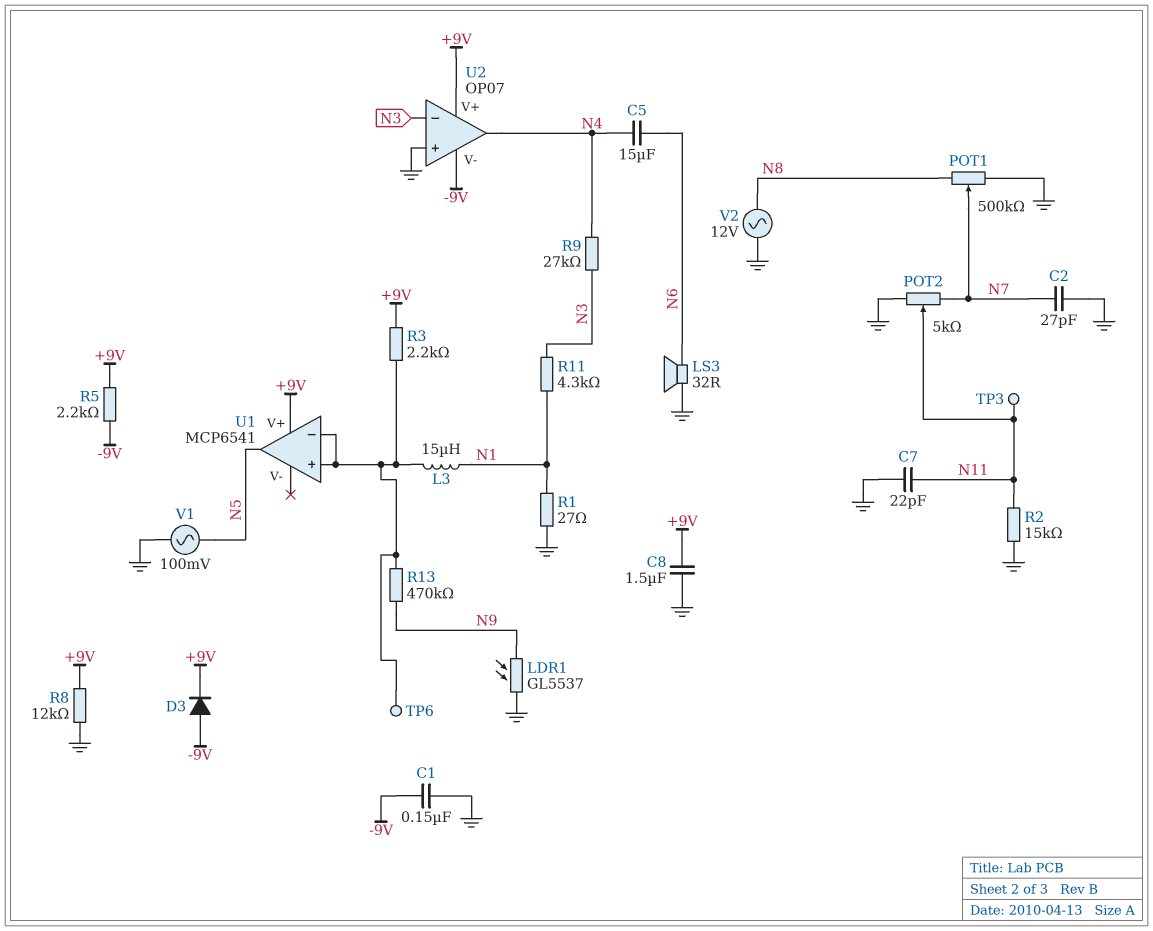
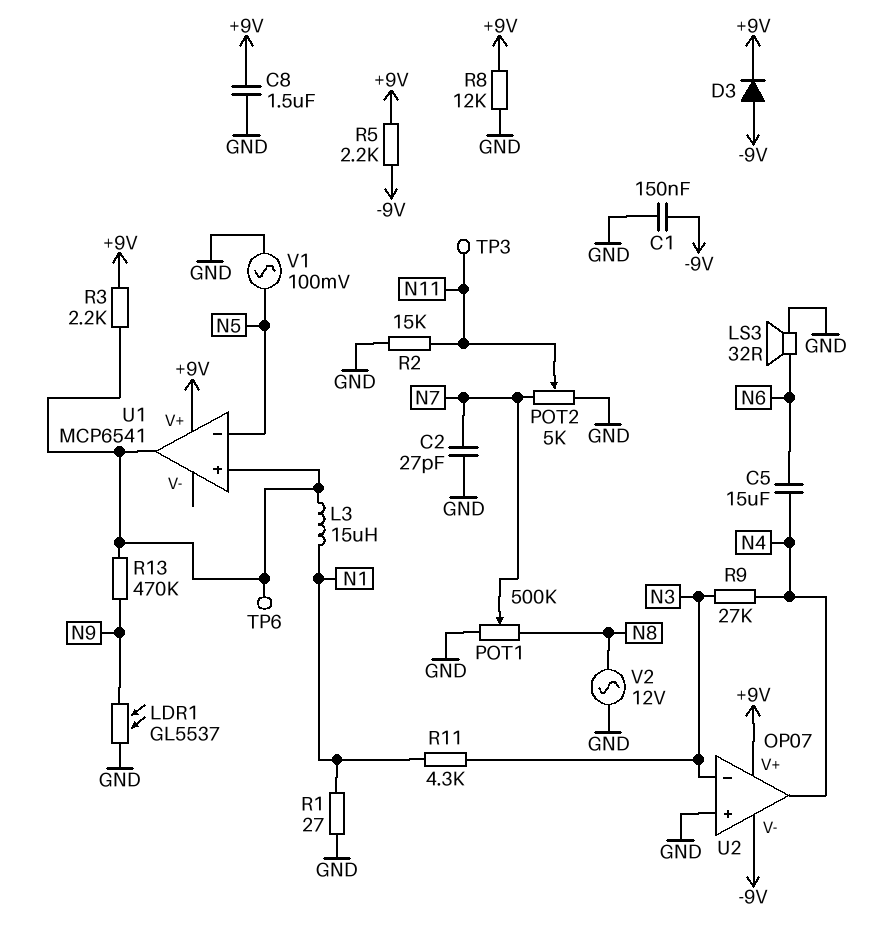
C7: 22pF (GND, N11) -> none
U1 pin in-: U1/in+ -> N5
U1 pin out: N5 -> U1/in+

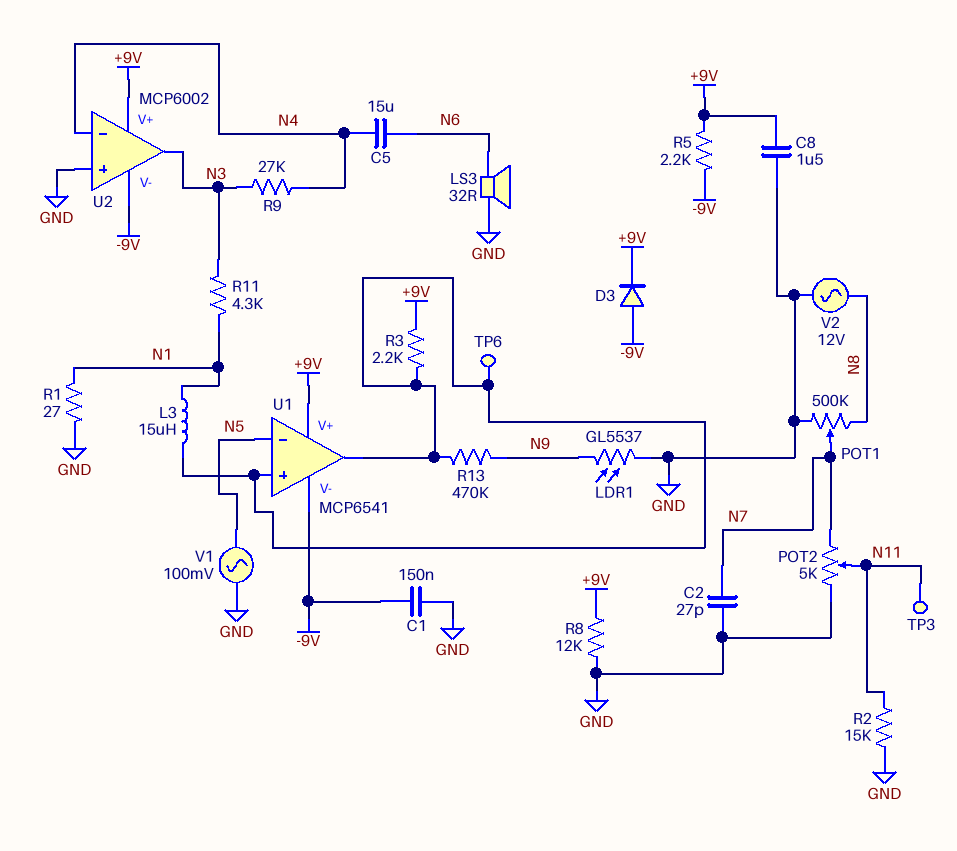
U1 pin V-: none -> -9V
U2: OP07 -> MCP6002
U2 pin in-: N3 -> N4
U2 pin out: N4 -> N3

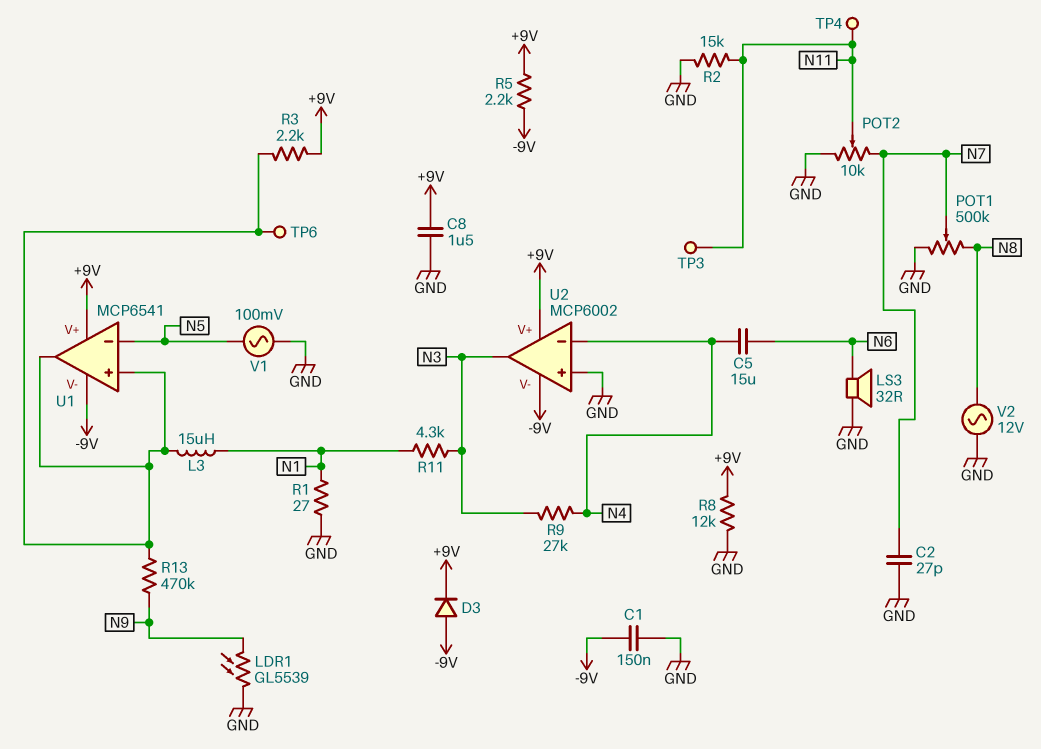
LDR1: GL5537 (GND, N9) -> GL5539 (GND, N9)
POT2: 5k (GND, N7, wiper N11) -> 10k (GND, N7, wiper N11)
TP4: none -> test point (N11)

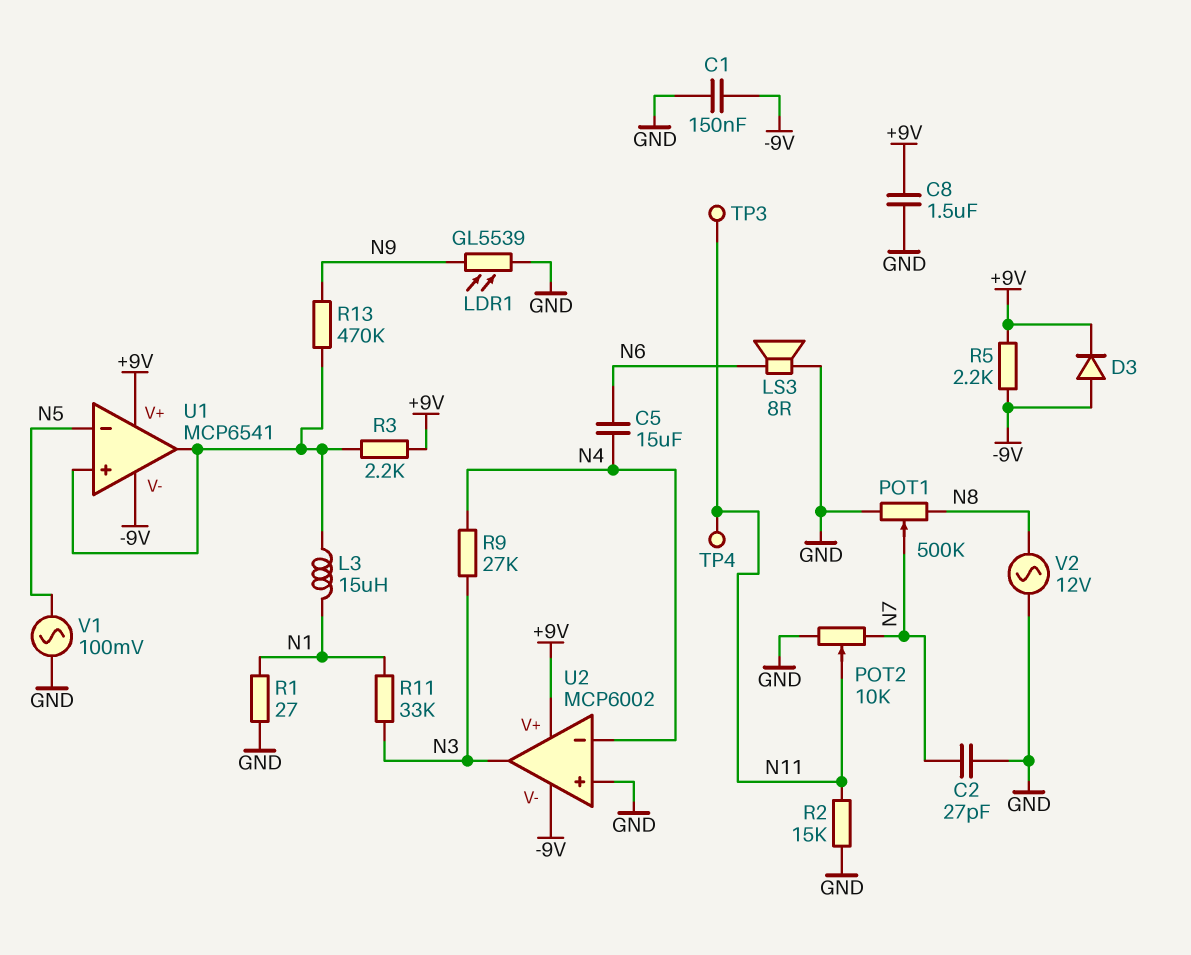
LS3: speaker 32R (GND, N6) -> speaker 8R (GND, N6)
R8: 12k (+9V, GND) -> none
R11: 4.3k (N1, N3) -> 33k (N1, N3)
TP6: test point (U1/in+) -> none

